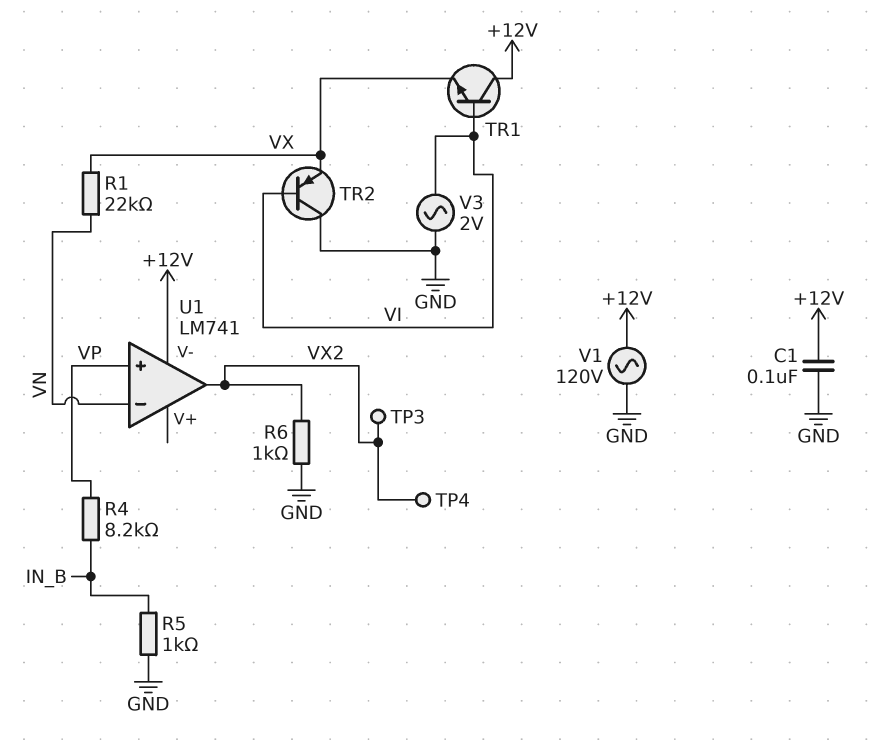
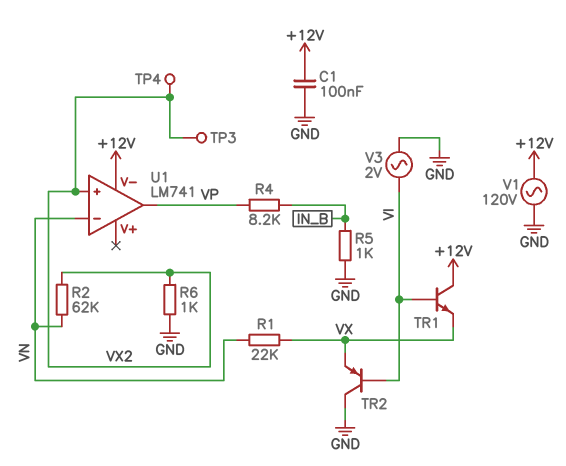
R2: none -> 62k (VN, VX2)
U1 pin in+: VP -> VX2
U1 pin out: VX2 -> VP

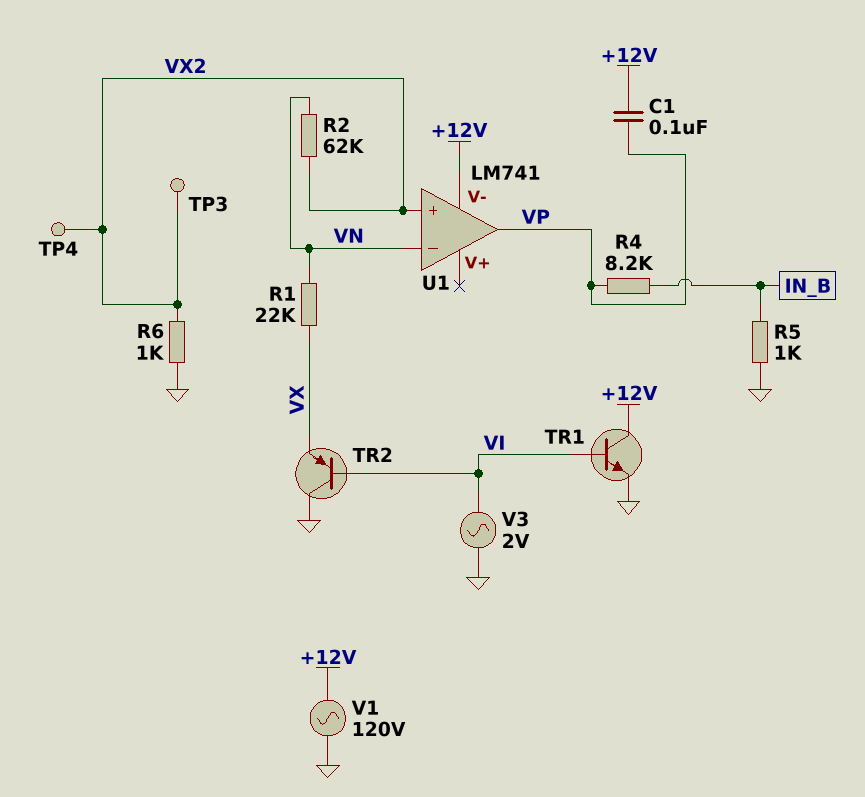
C1: 100nF (+12V, GND) -> 100nF (+12V, VP)
TR1: NPN (B VI, C +12V, E VX) -> NPN (B VI, C +12V, E GND)

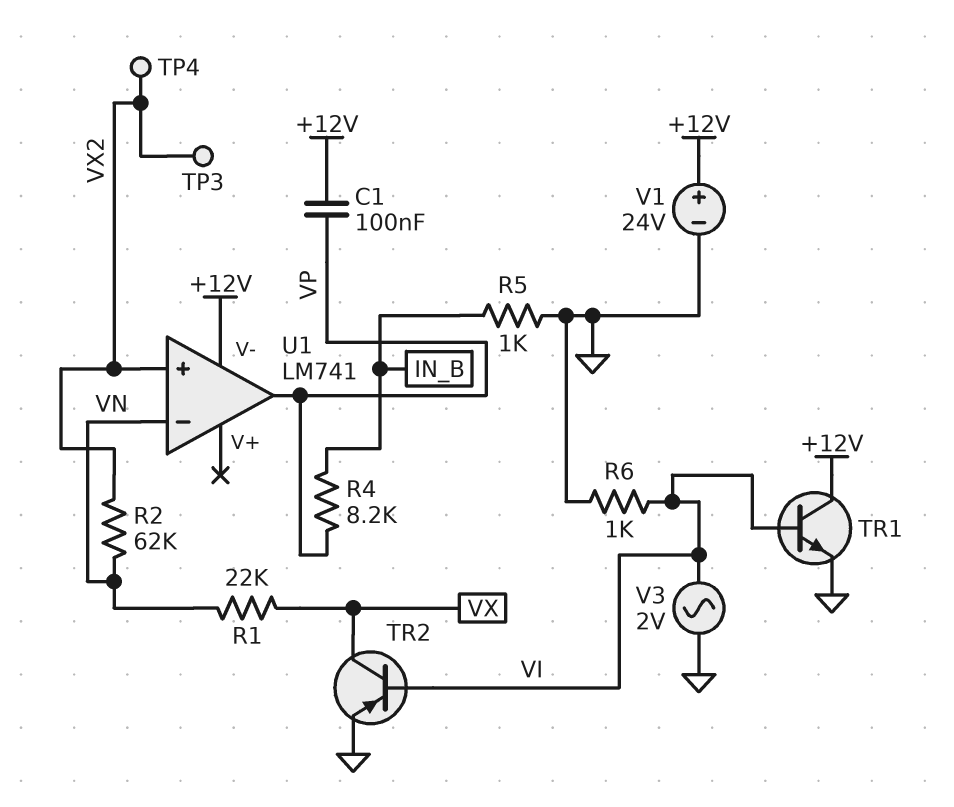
R6: 1k (GND, VX2) -> 1k (GND, VI)
TR2: PNP (B VI, C GND, E VX) -> PNP (B VI, C VX, E GND)
V1: AC 120V (+12V, GND) -> 24V (plus +12V, minus GND)

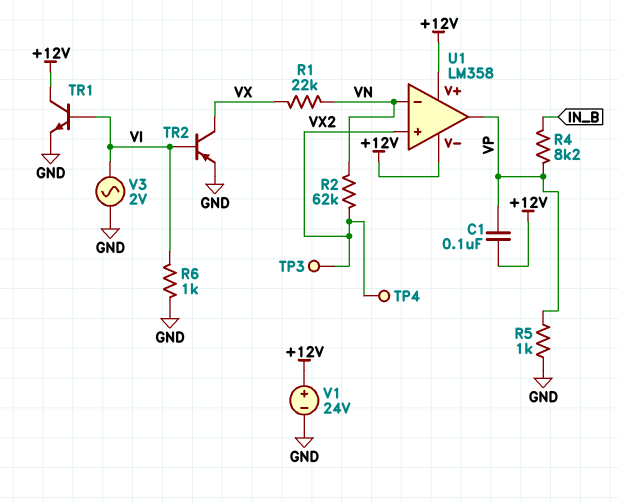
R5: 1k (GND, IN_B) -> 1k (GND, VP)
U1: LM741 -> LM358
U1 pin V+: none -> +12V

